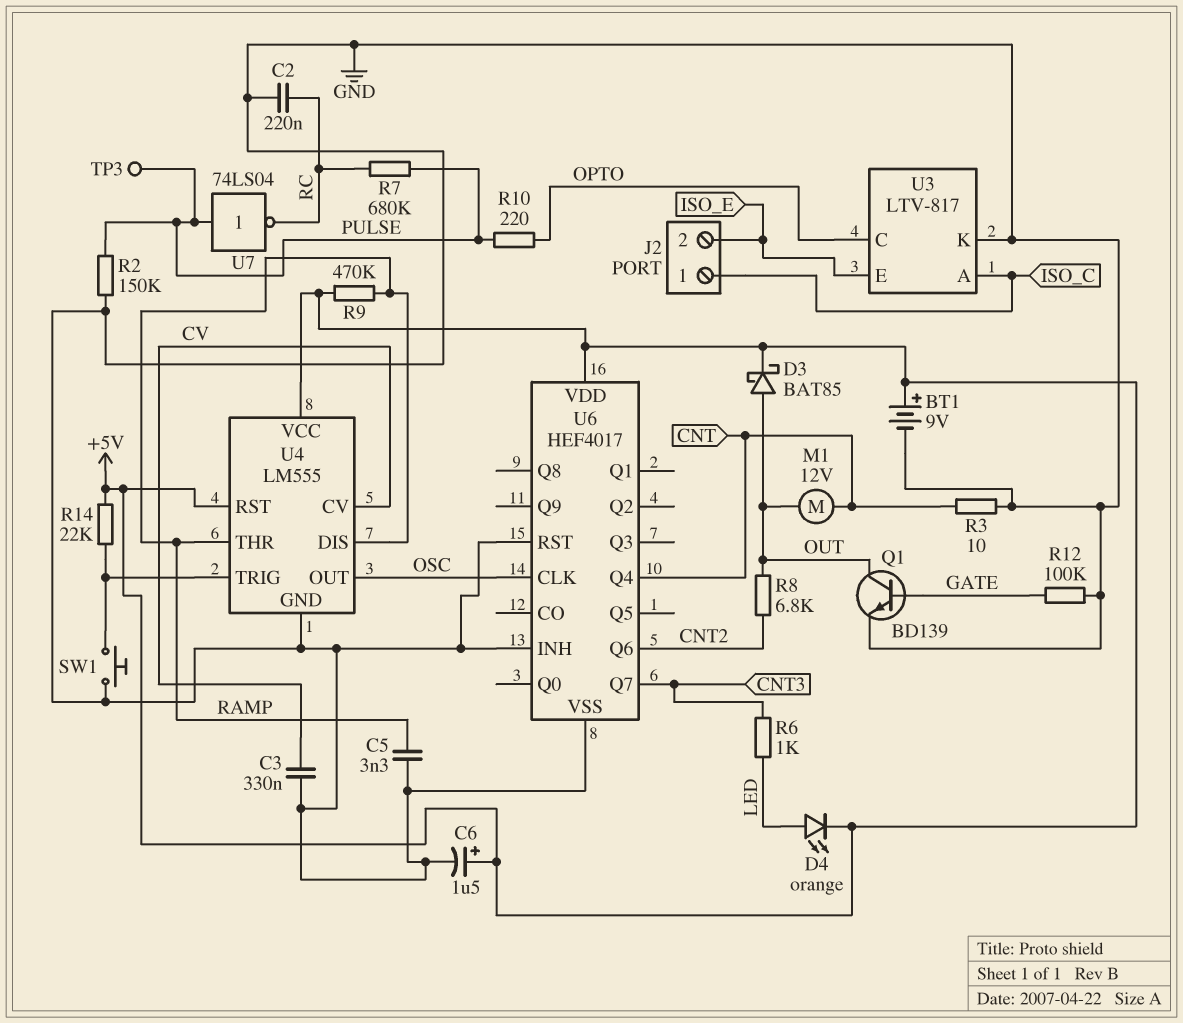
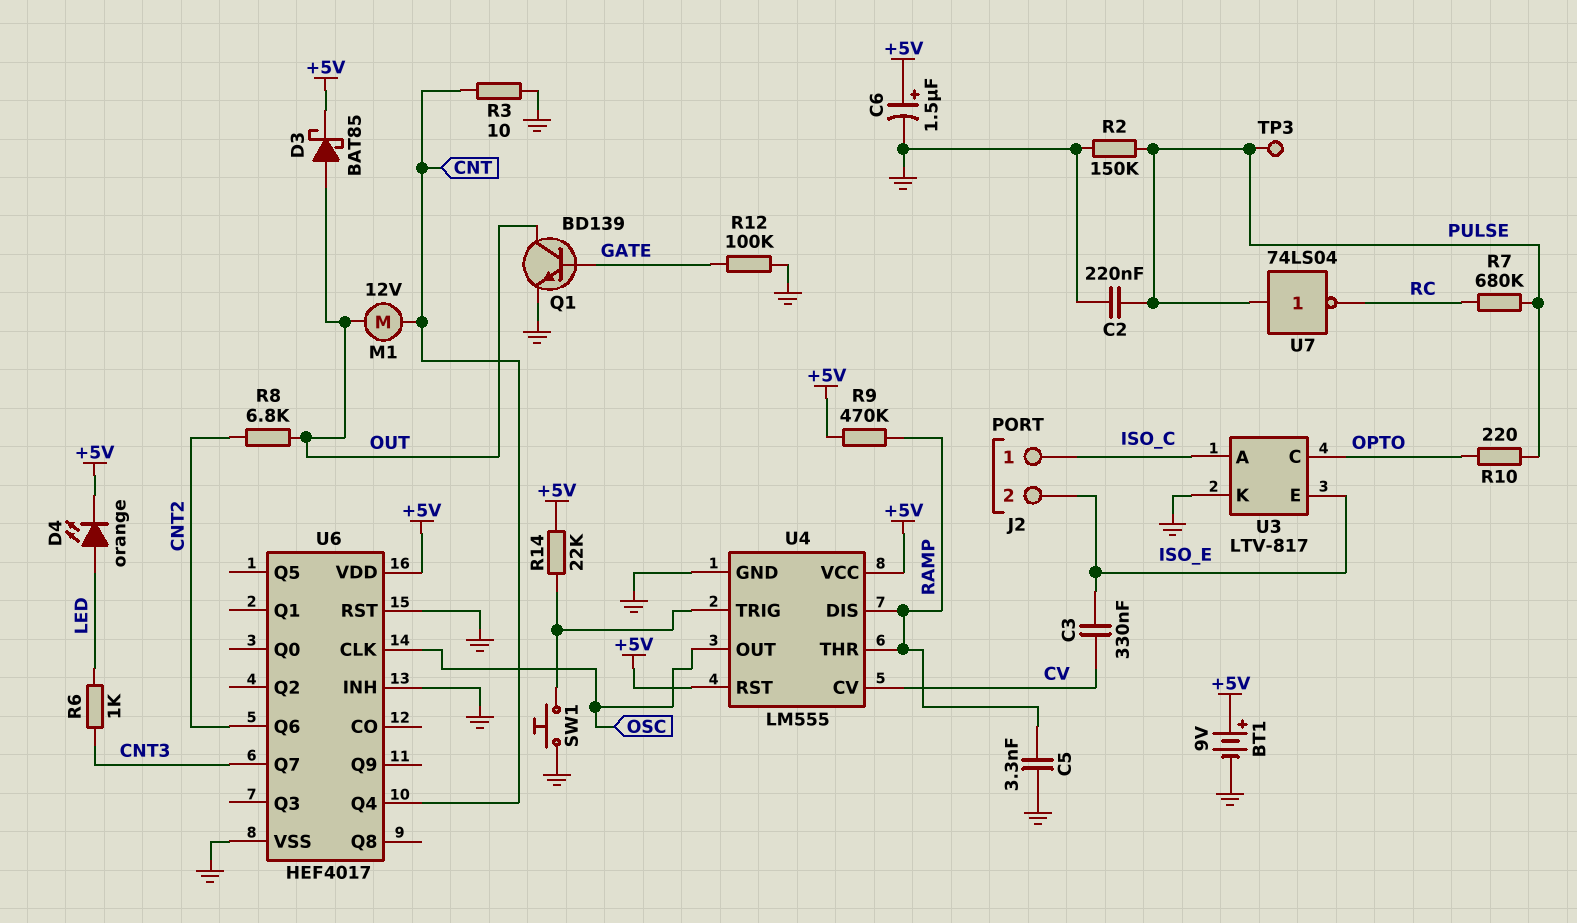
C2: 220nF (GND, RC) -> 220nF (GND, PULSE)
C3: 330nF (CV, GND) -> 330nF (CV, ISO_E)

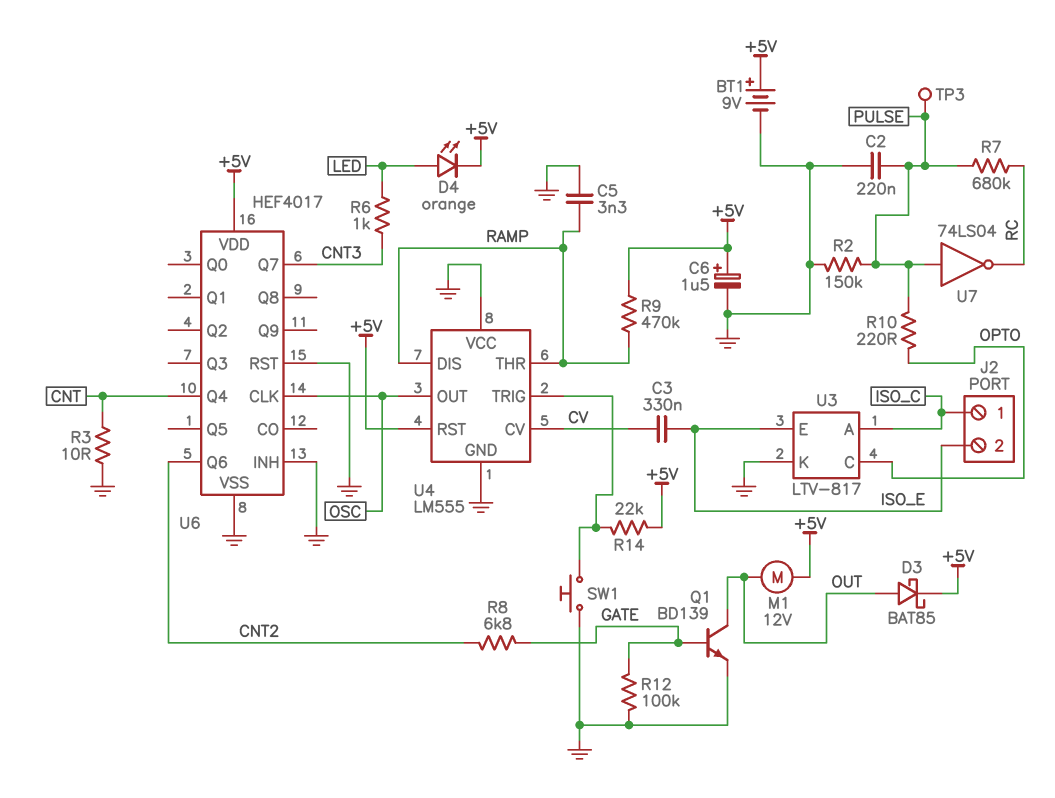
M1: motor 12V (CNT, OUT) -> motor 12V (+5V, OUT)
R8: 6.8k (CNT2, OUT) -> 6.8k (CNT2, GATE)
U4 pin VCC: +5V -> GND

